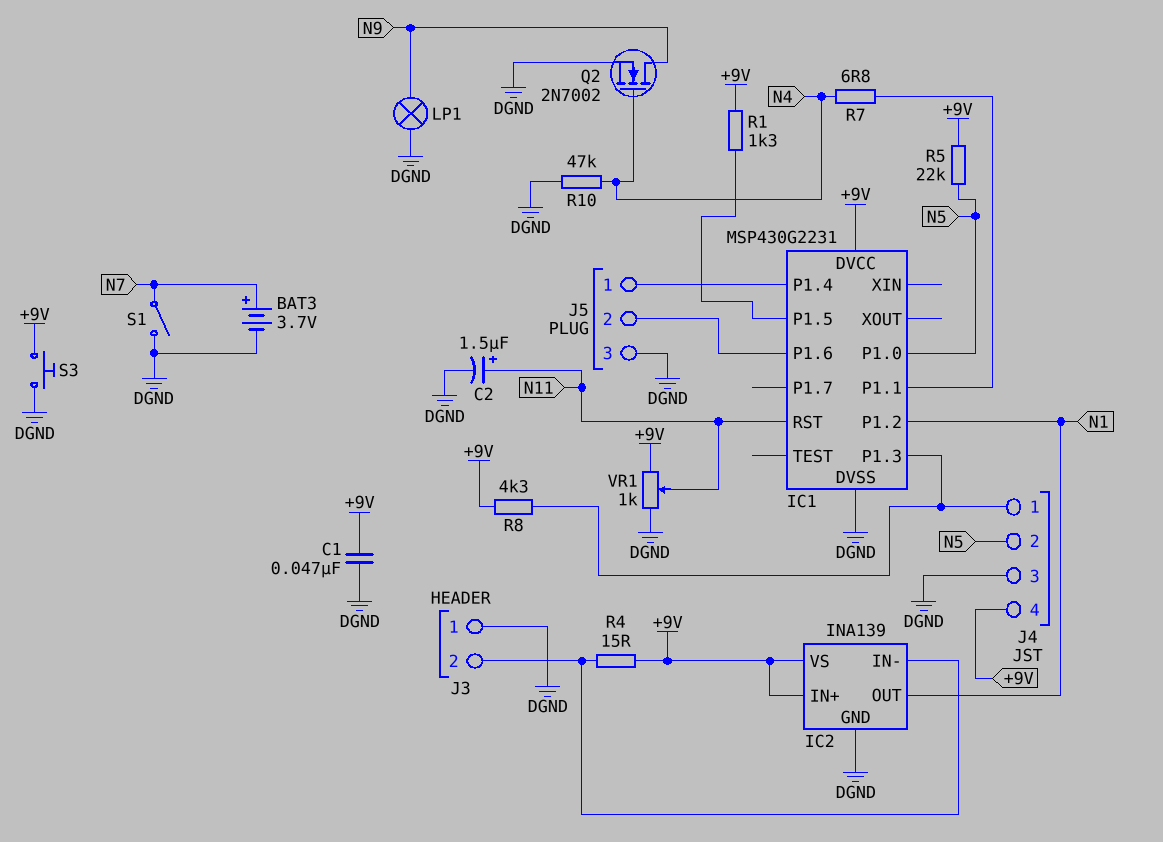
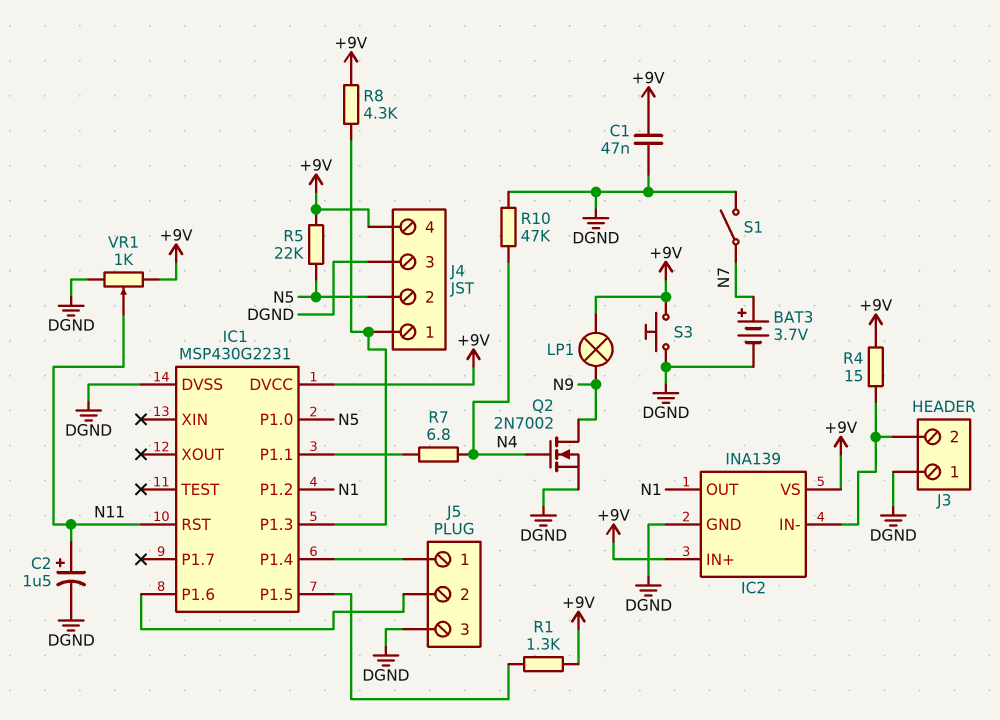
LP1: lamp (DGND, N9) -> lamp (+9V, N9)

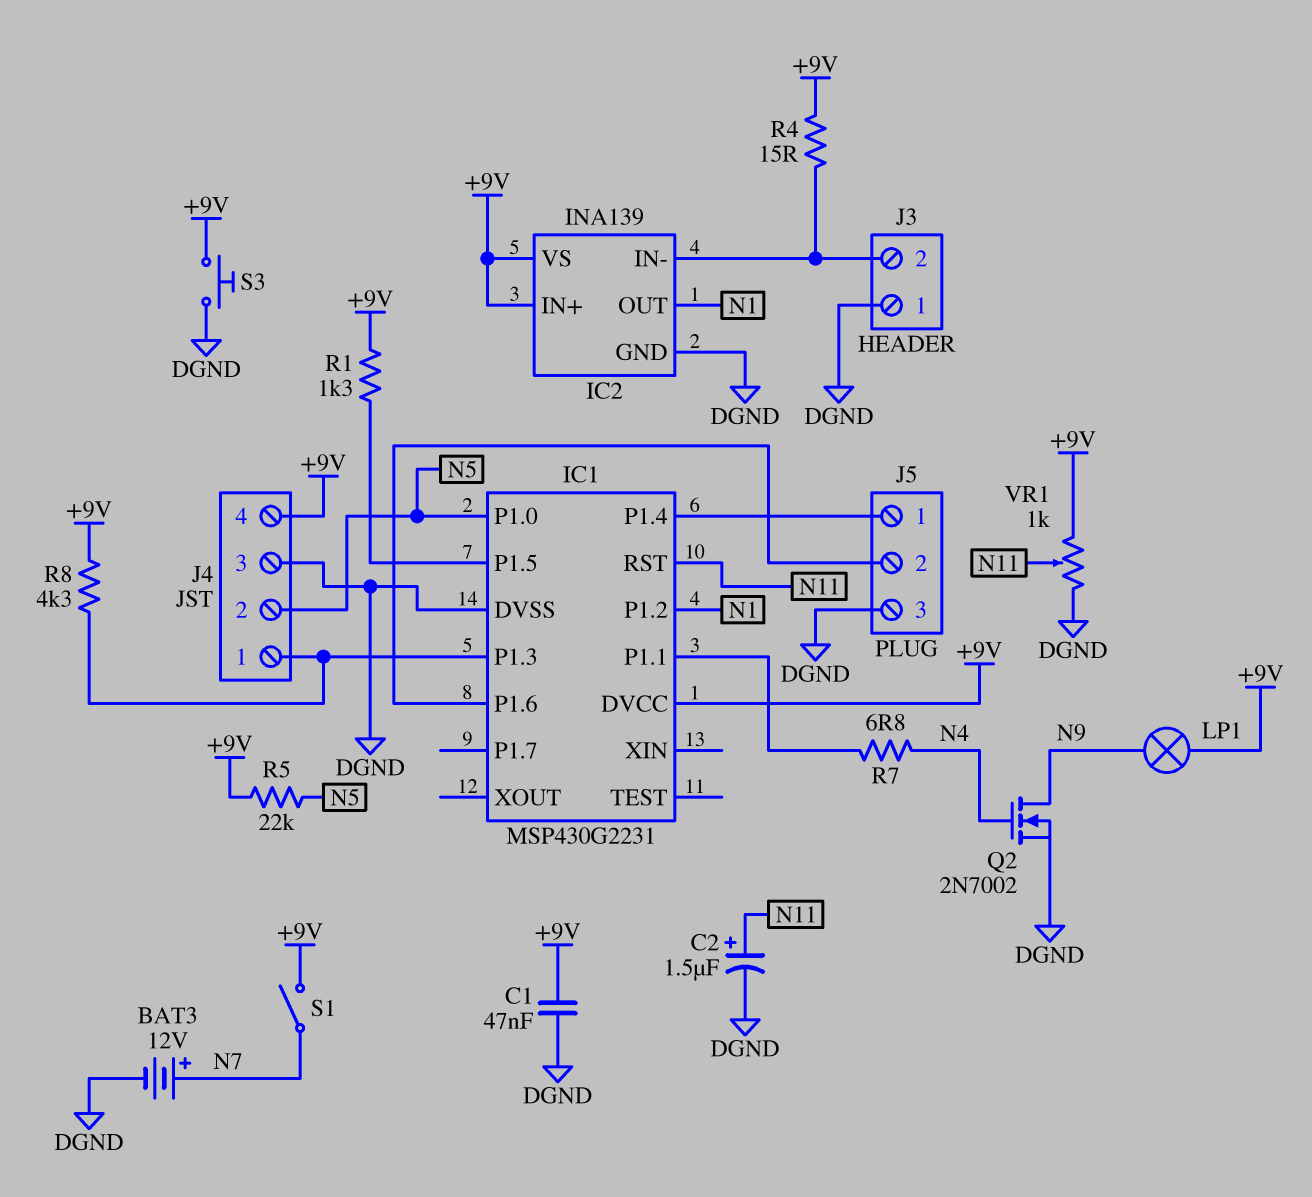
BAT3: 3.7V (plus N7, minus DGND) -> 12V (plus N7, minus DGND)
R10: 47k (DGND, N4) -> none
S1: switch (DGND, N7) -> switch (+9V, N7)

